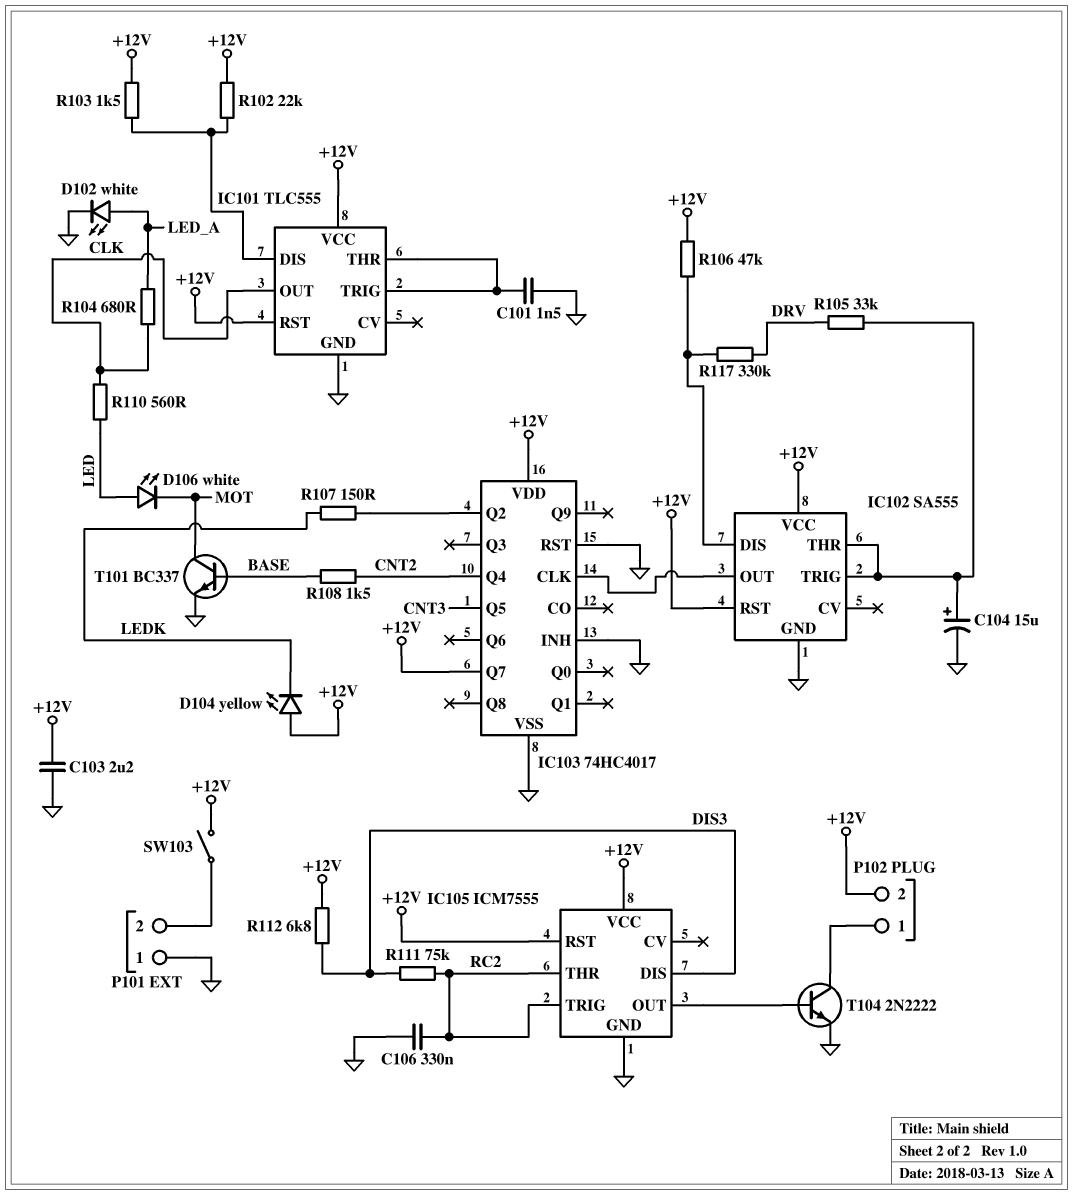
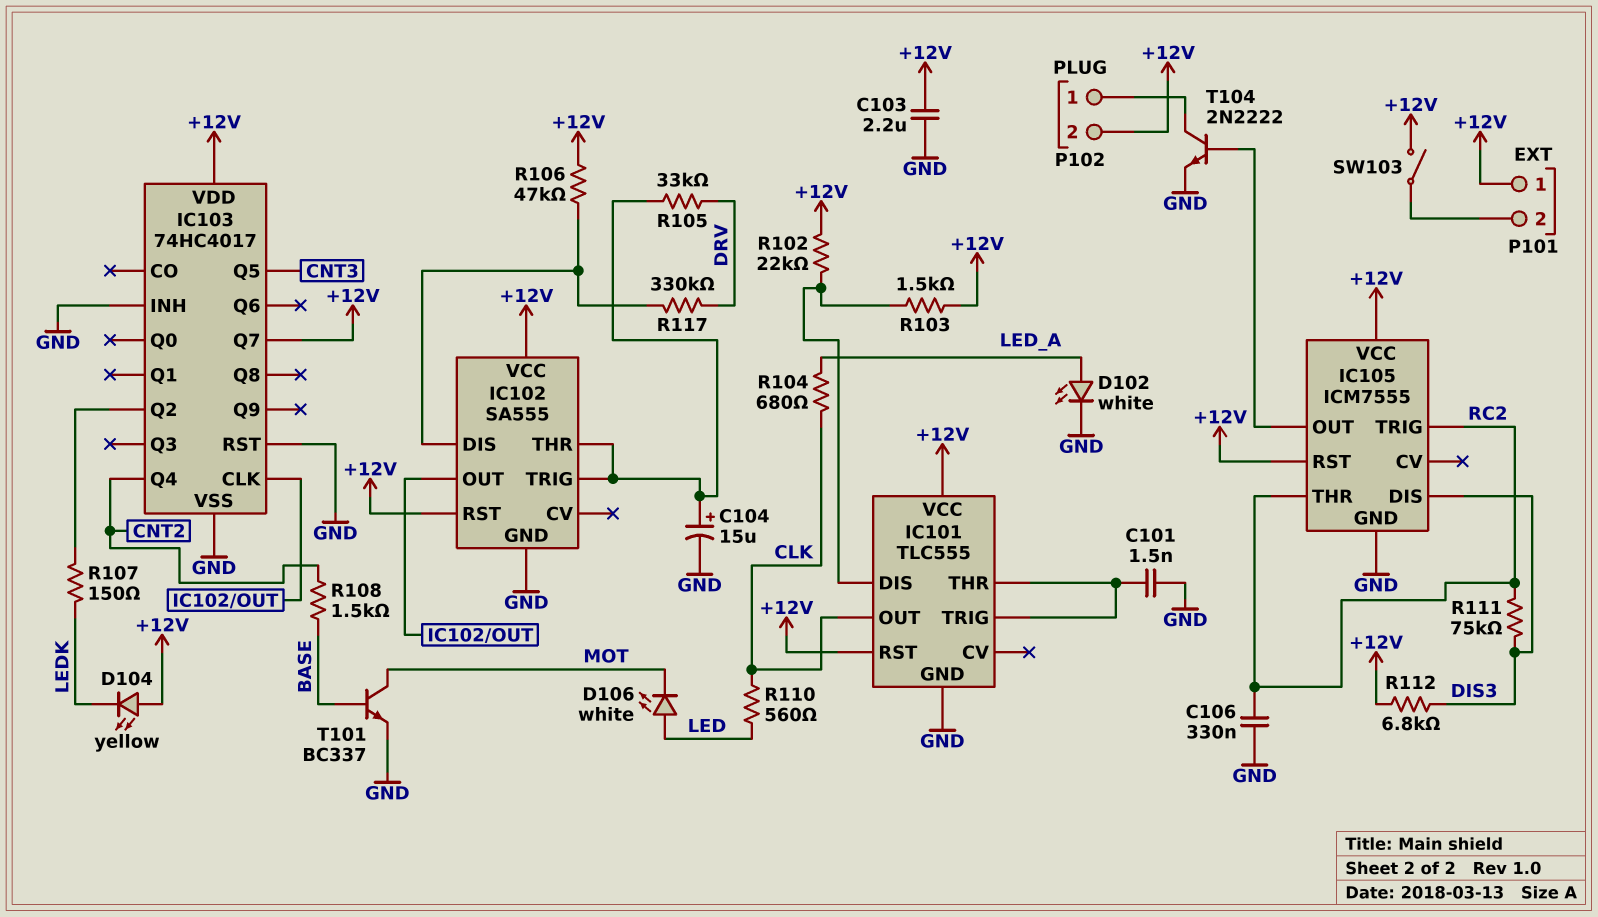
P101 pin 1: GND -> +12V

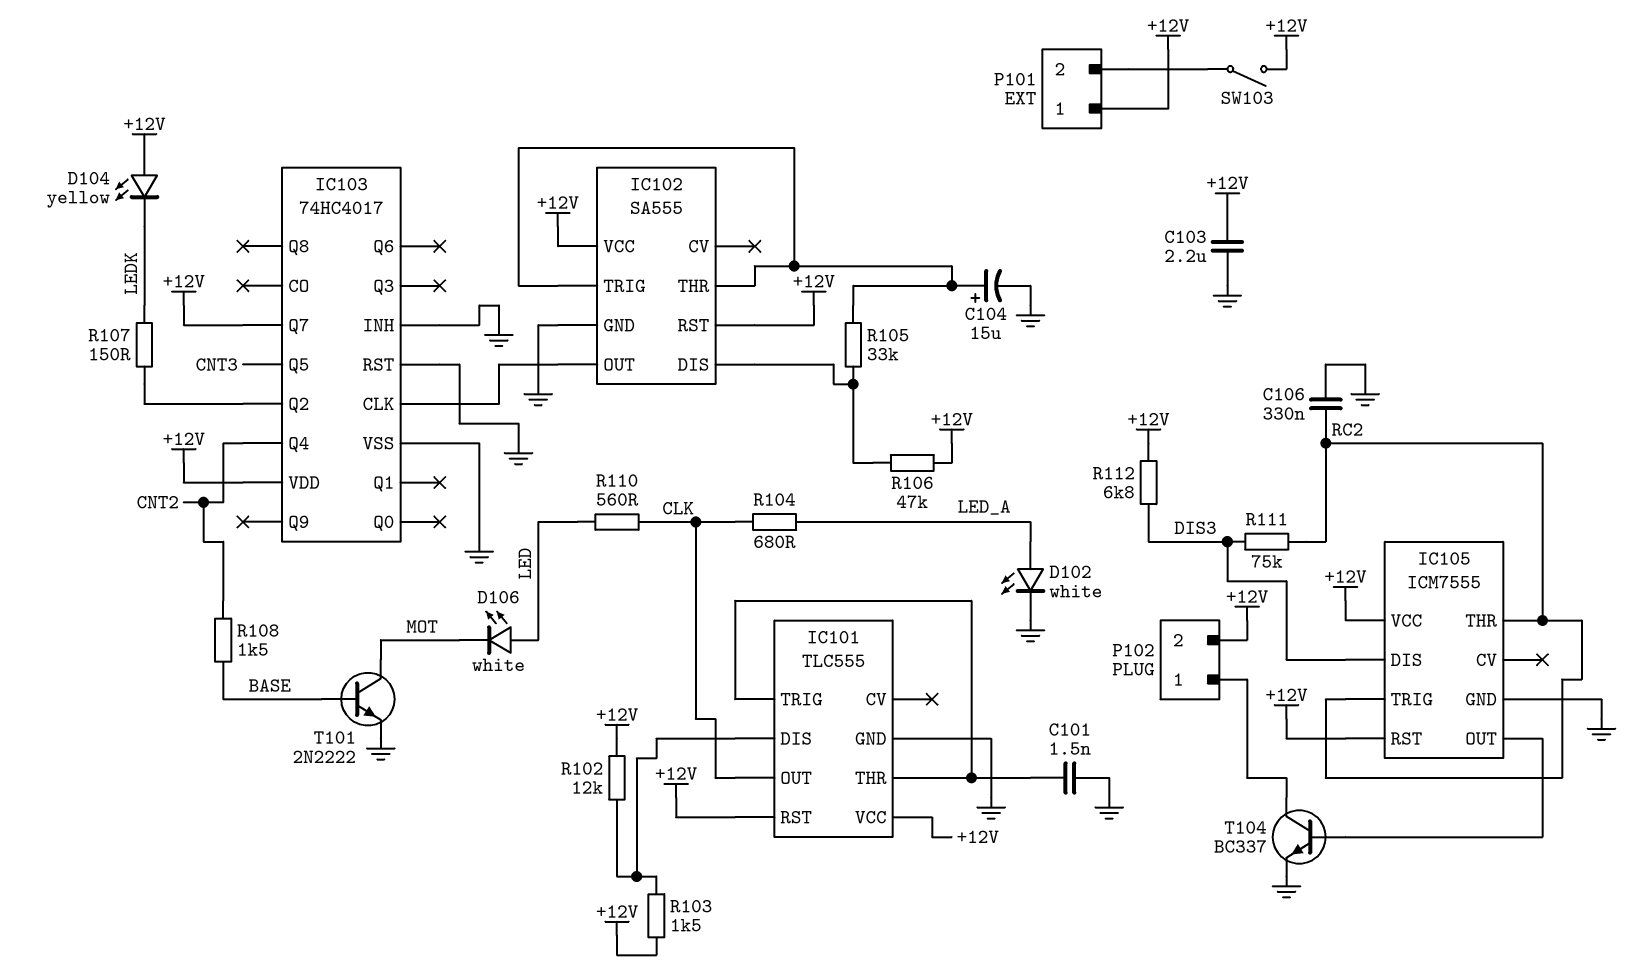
R102: 22k (+12V, IC101/DIS) -> 12k (+12V, IC101/DIS)
R105: 33k (DRV, IC102/THR) -> 33k (IC102/DIS, IC102/THR)
R117: 330k (DRV, IC102/DIS) -> none
T101: NPN BC337 (B BASE, C MOT, E GND) -> NPN 2N2222 (B BASE, C MOT, E GND)
T104: NPN 2N2222 (B IC105/OUT, C P102/1, E GND) -> NPN BC337 (B IC105/OUT, C P102/1, E GND)

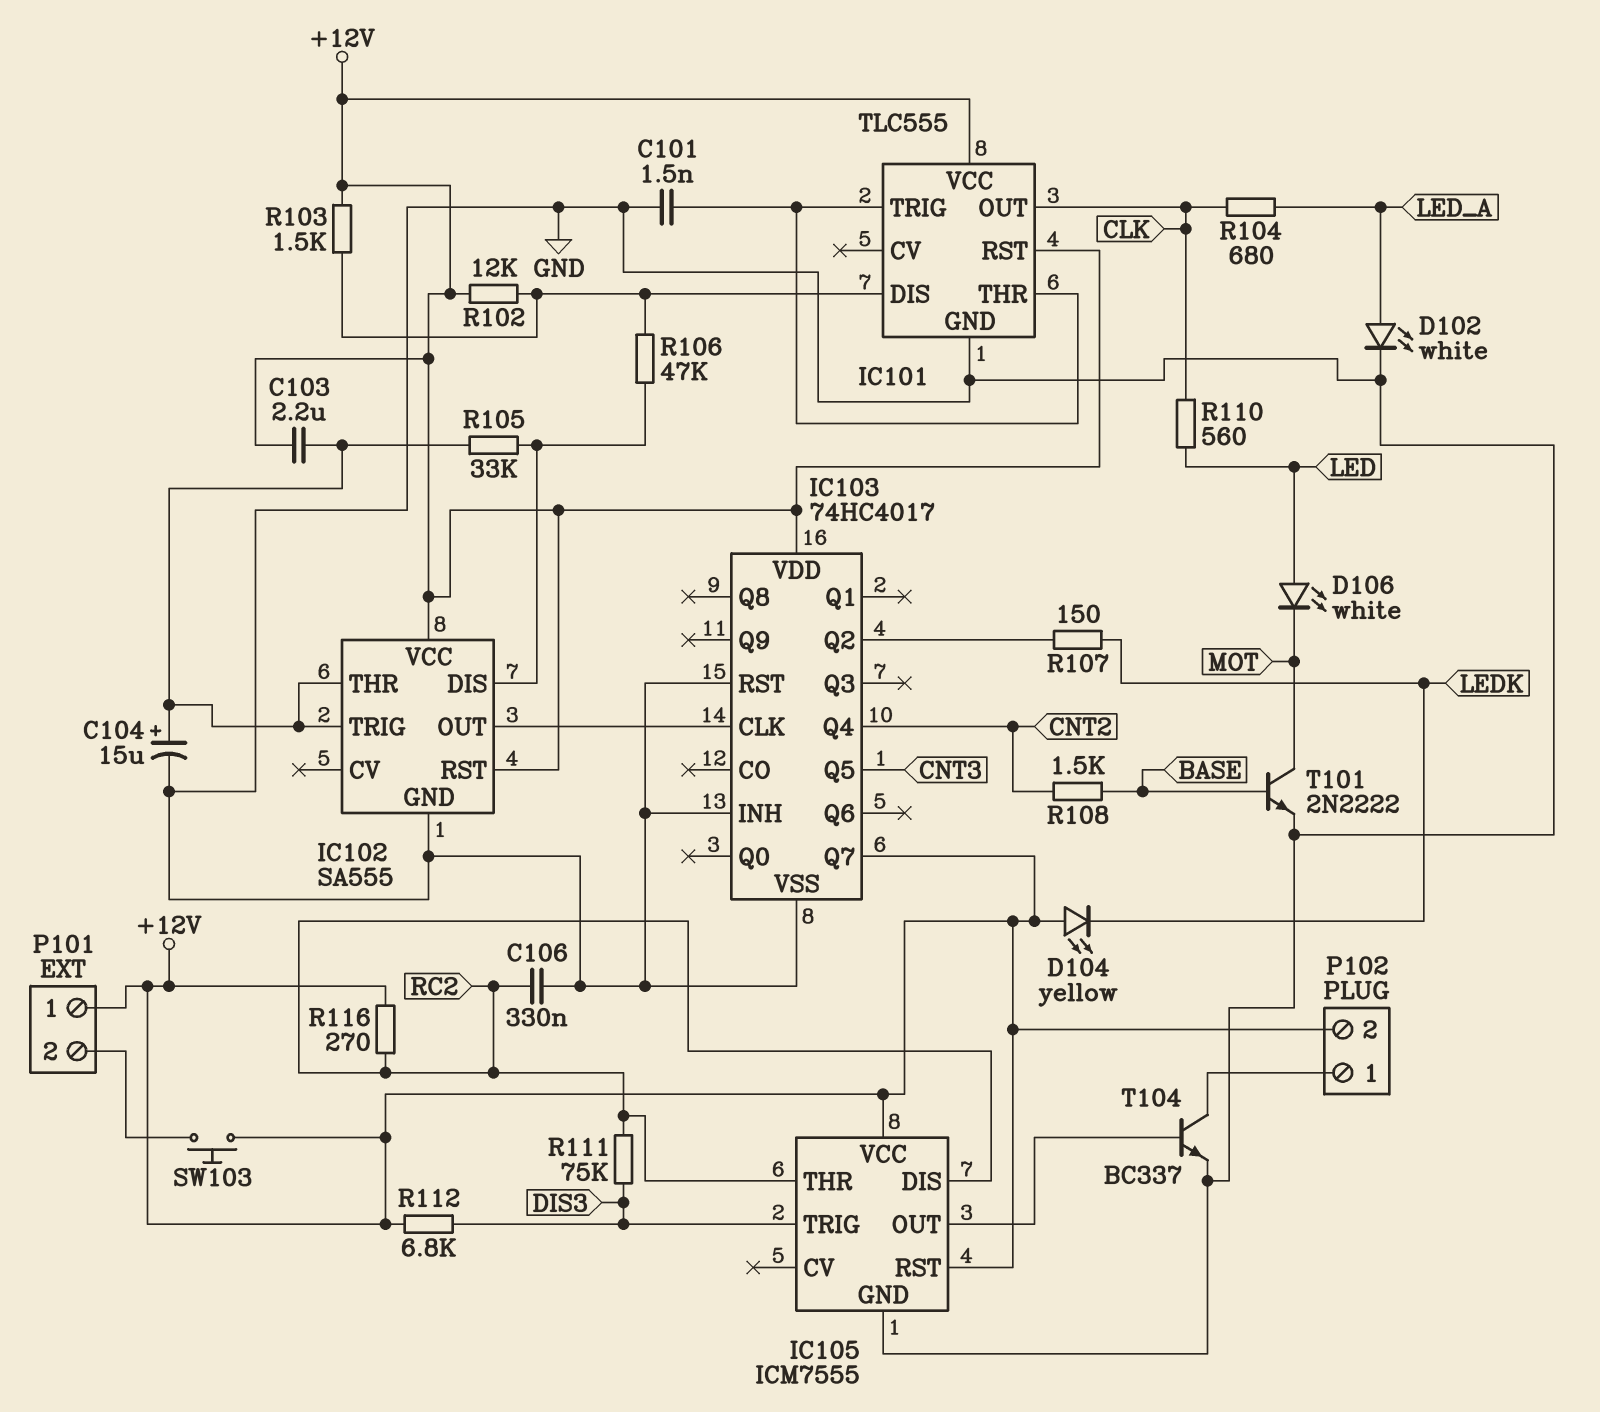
C103: 2.2uF (+12V, GND) -> 2.2uF (+12V, IC102/THR)
IC105 pin DIS: DIS3 -> RC2
IC105 pin TRIG: RC2 -> DIS3
R106: 47k (+12V, IC102/DIS) -> 47k (IC101/DIS, IC102/DIS)
R116: none -> 270 (+12V, RC2)
SW103: switch (+12V, P101/2) -> button (+12V, P101/2)

